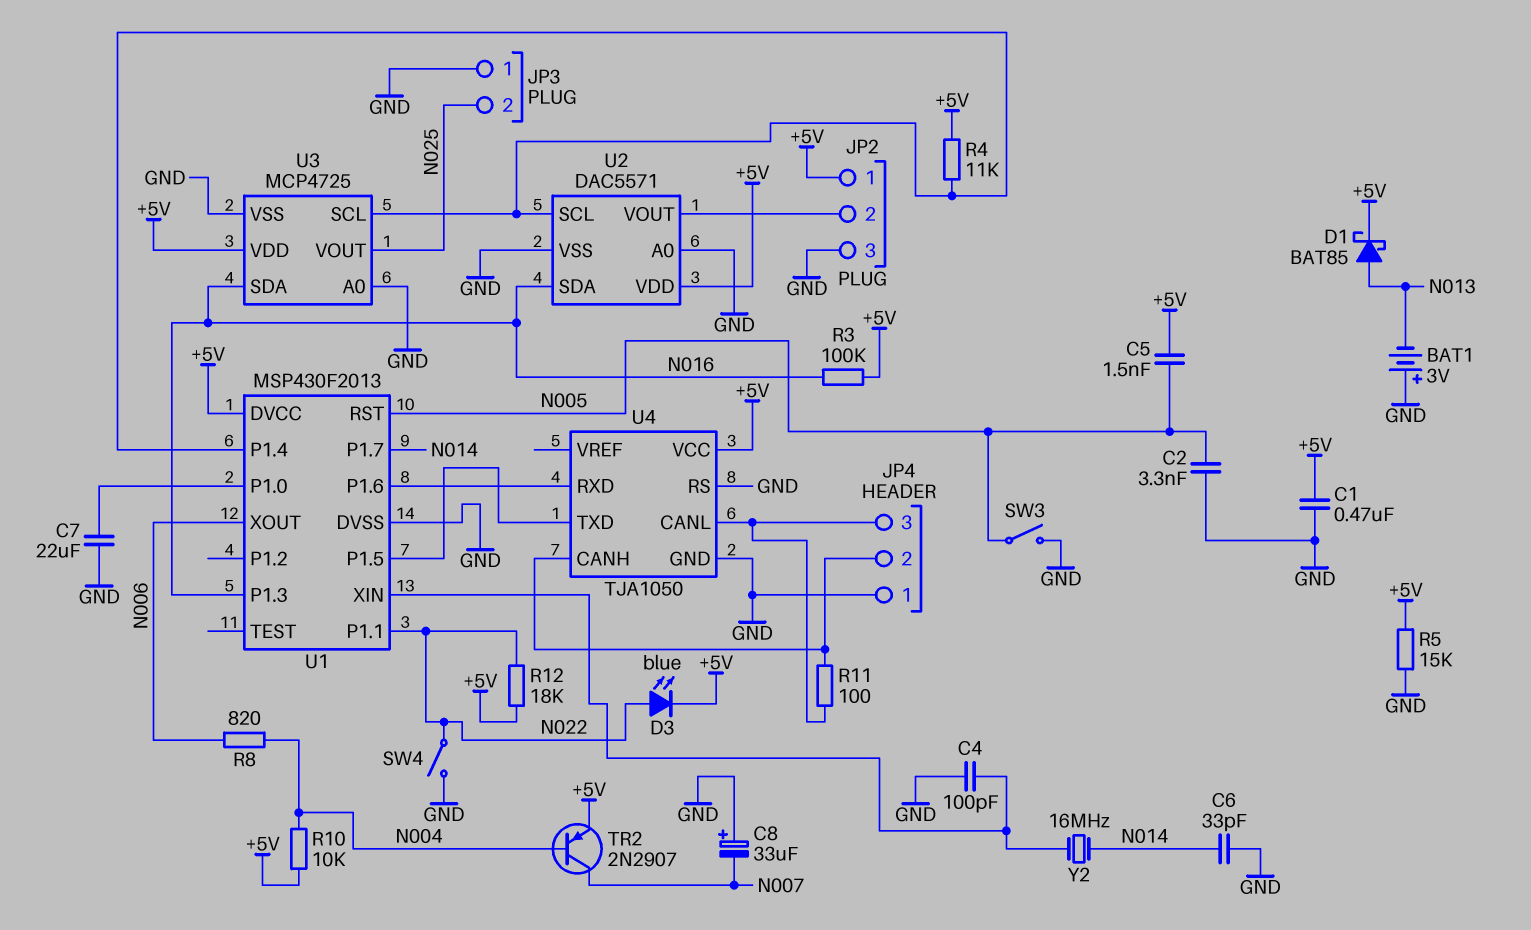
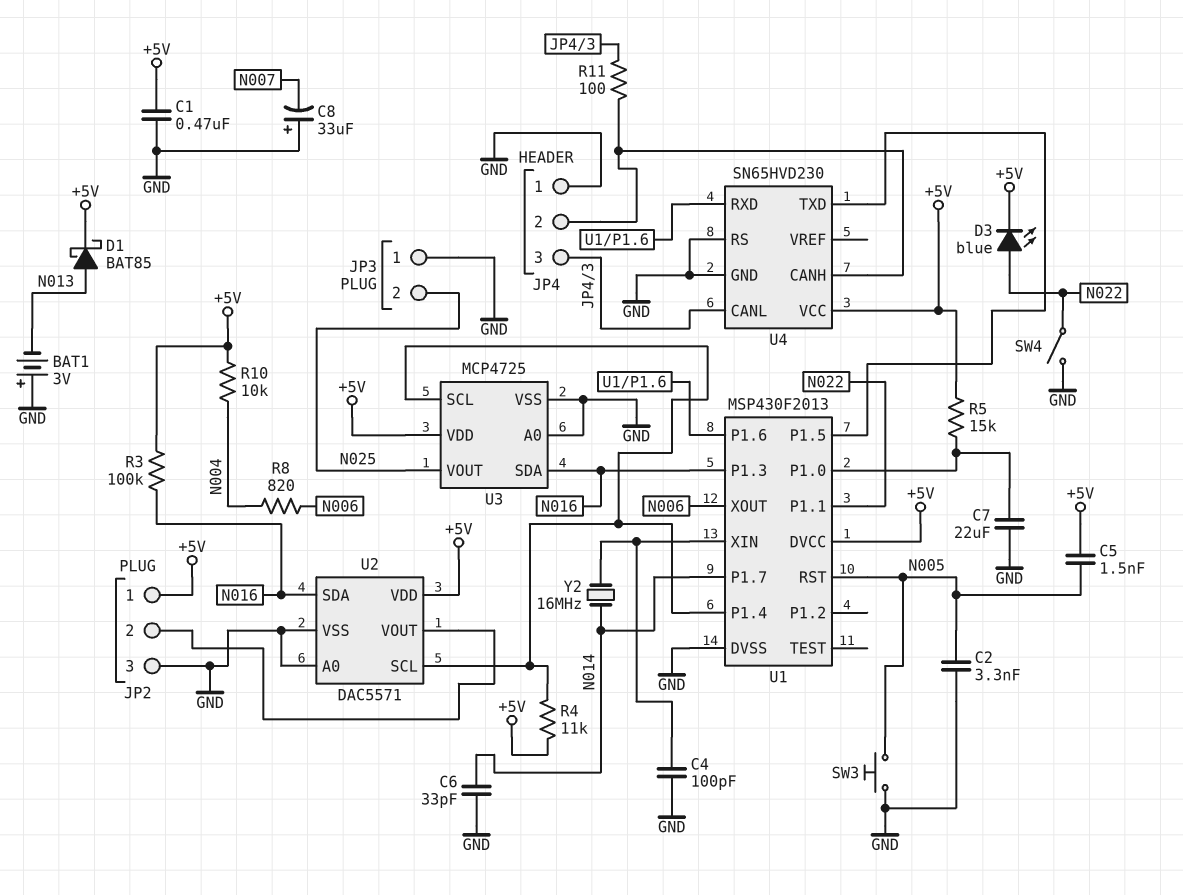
R5: 15k (+5V, GND) -> 15k (+5V, U1/P1.0)
R12: 18k (+5V, N022) -> none
SW3: switch (GND, N005) -> button (GND, N005)
TR2: PNP 2N2907 (B N004, C N007, E +5V) -> none
U4: TJA1050 -> SN65HVD230

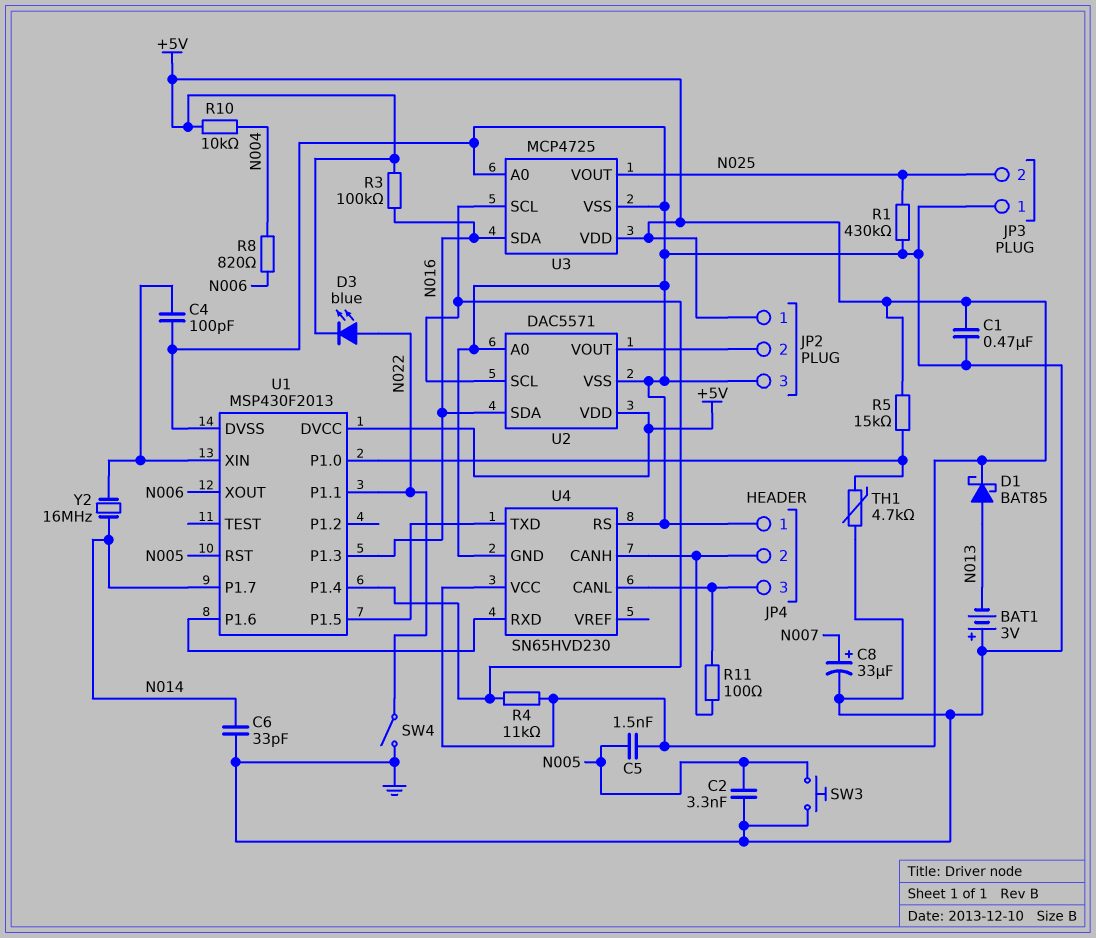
C7: 22uF (GND, U1/P1.0) -> none
C8: 33uF (plus GND, minus N007) -> 33uF (plus N007, minus GND)
R1: none -> 430k (GND, N025)
TH1: none -> 4.7k (GND, U1/P1.0)

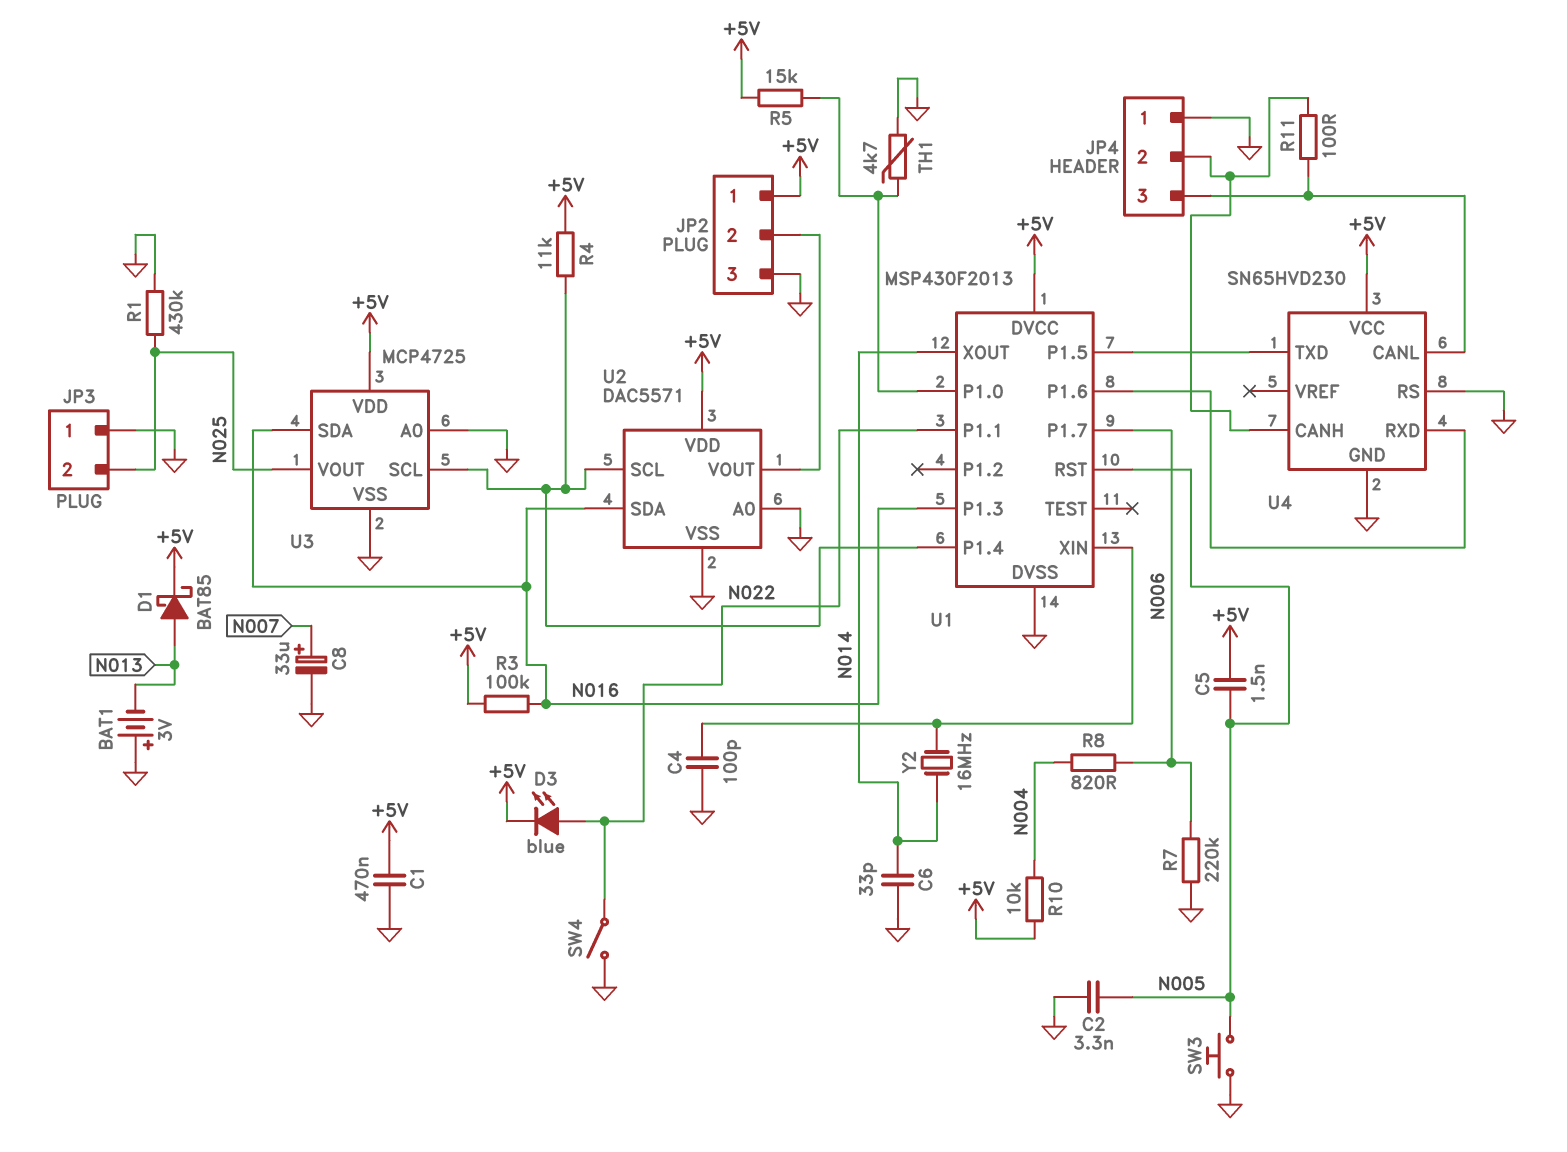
R7: none -> 220k (GND, N006)
U1 pin P1.7: N014 -> N006
U1 pin XOUT: N006 -> N014

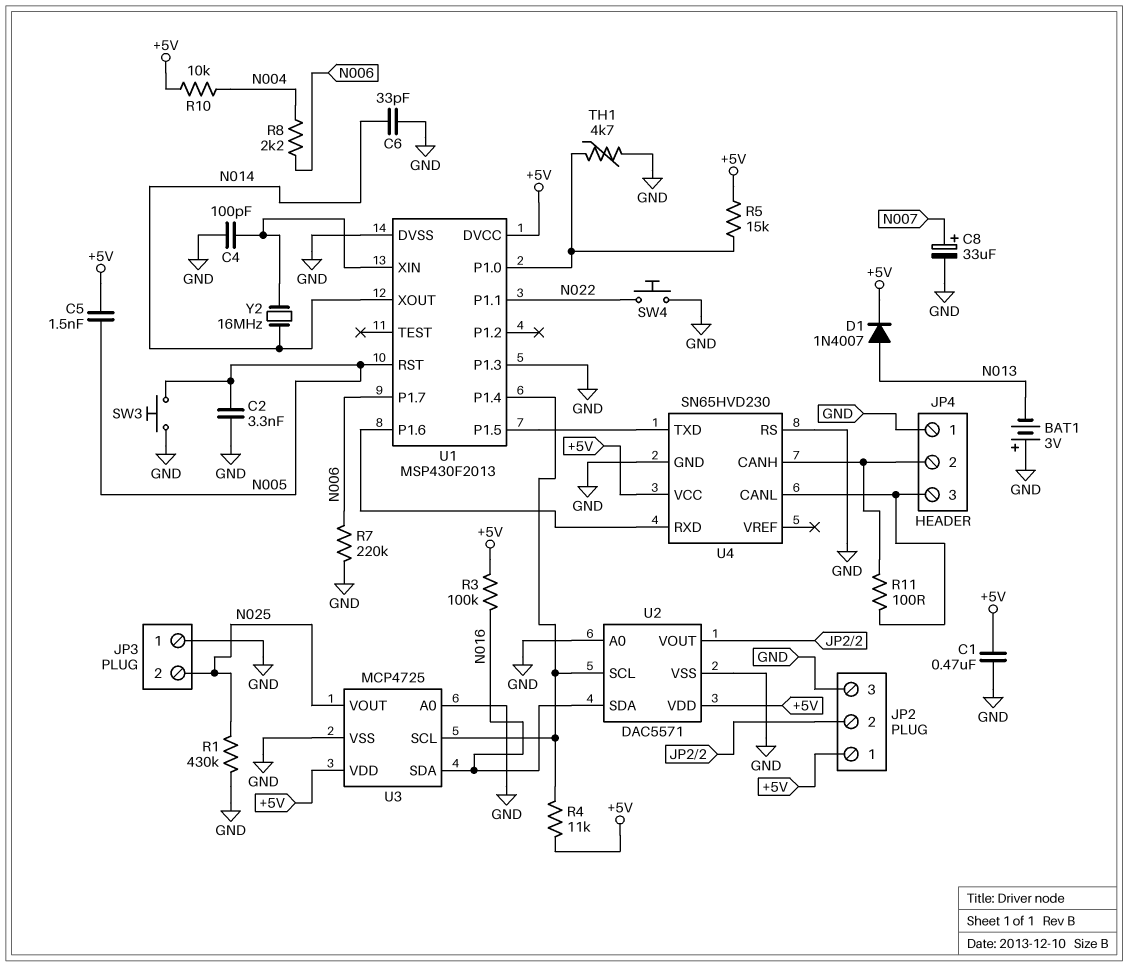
D1: schottky BAT85 (A N013, K +5V) -> diode 1N4007 (A N013, K +5V)
D3: LED blue (A N022, K +5V) -> none
R8: 820 (N004, N006) -> 2.2k (N004, N006)
SW4: switch (GND, N022) -> button (GND, N022)
U1 pin P1.3: N016 -> GND

